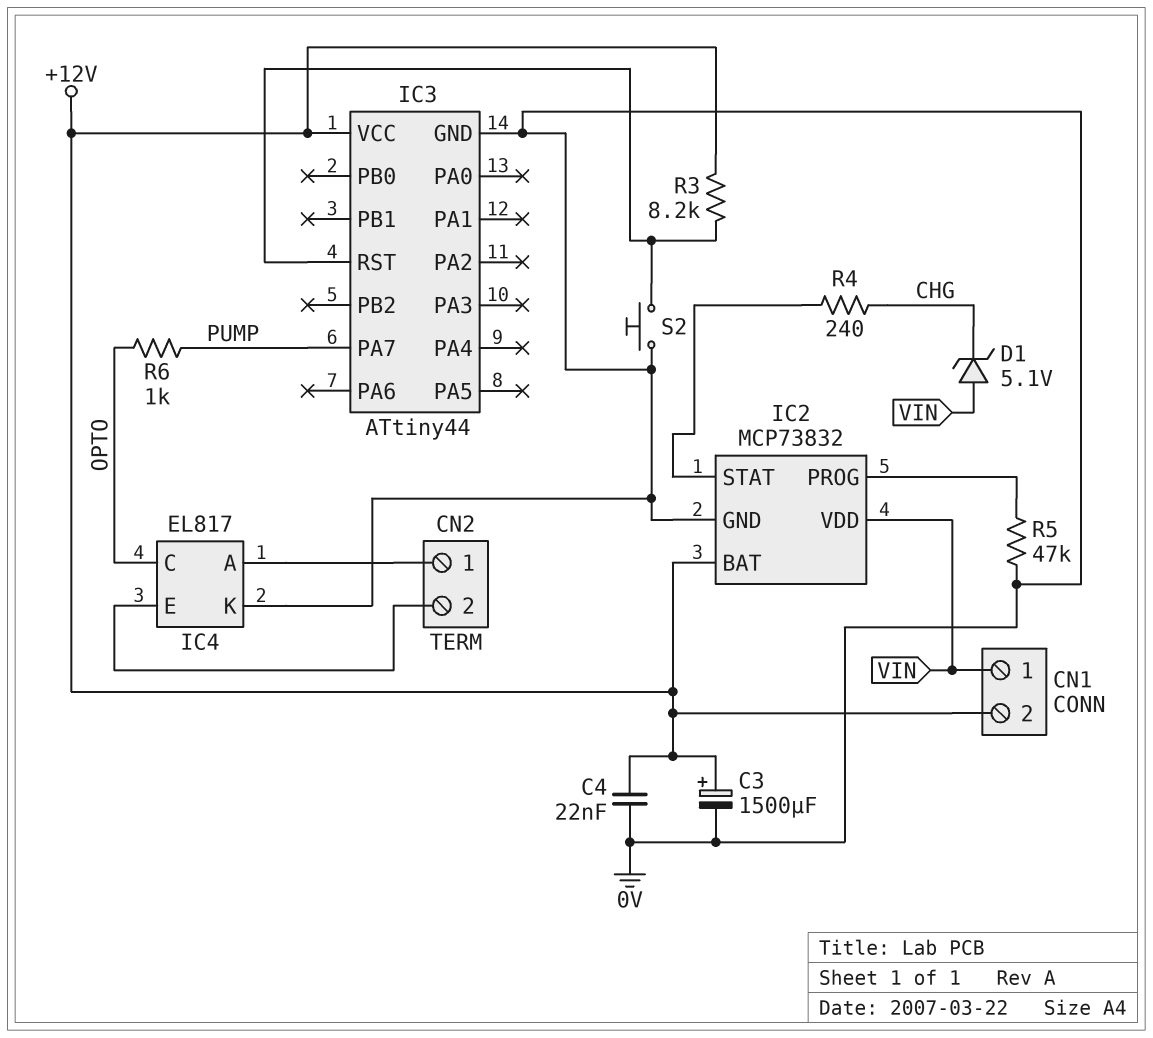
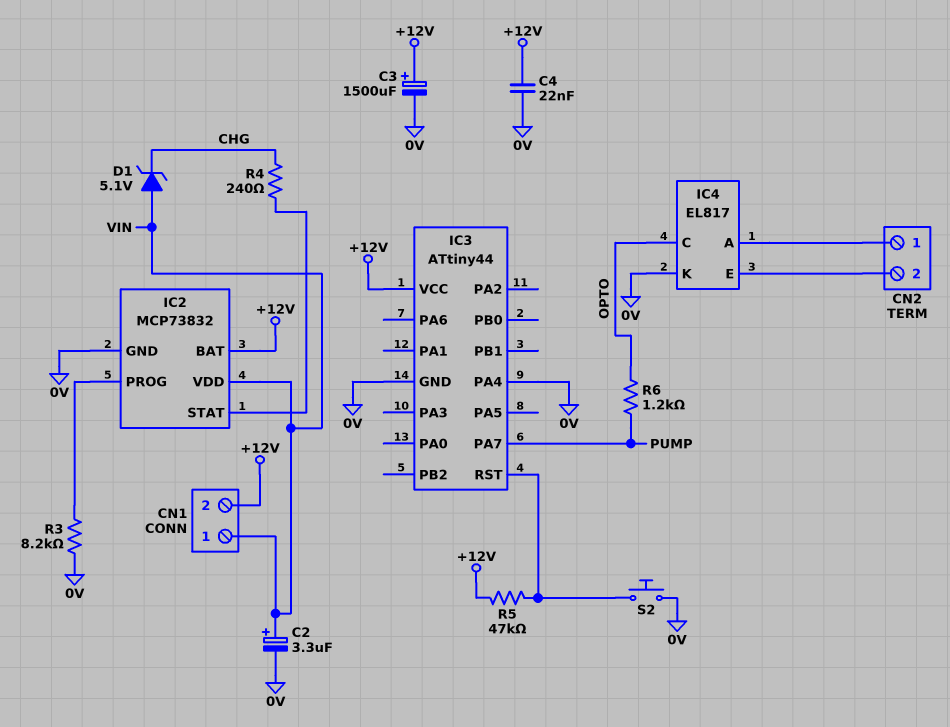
C2: none -> 3.3uF (plus VIN, minus 0V)
IC3 pin PA4: none -> 0V
R3: 8.2k (+12V, IC3/RST) -> 8.2k (0V, IC2/PROG)
R5: 47k (0V, IC2/PROG) -> 47k (+12V, IC3/RST)
R6: 1k (OPTO, PUMP) -> 1.2k (OPTO, PUMP)

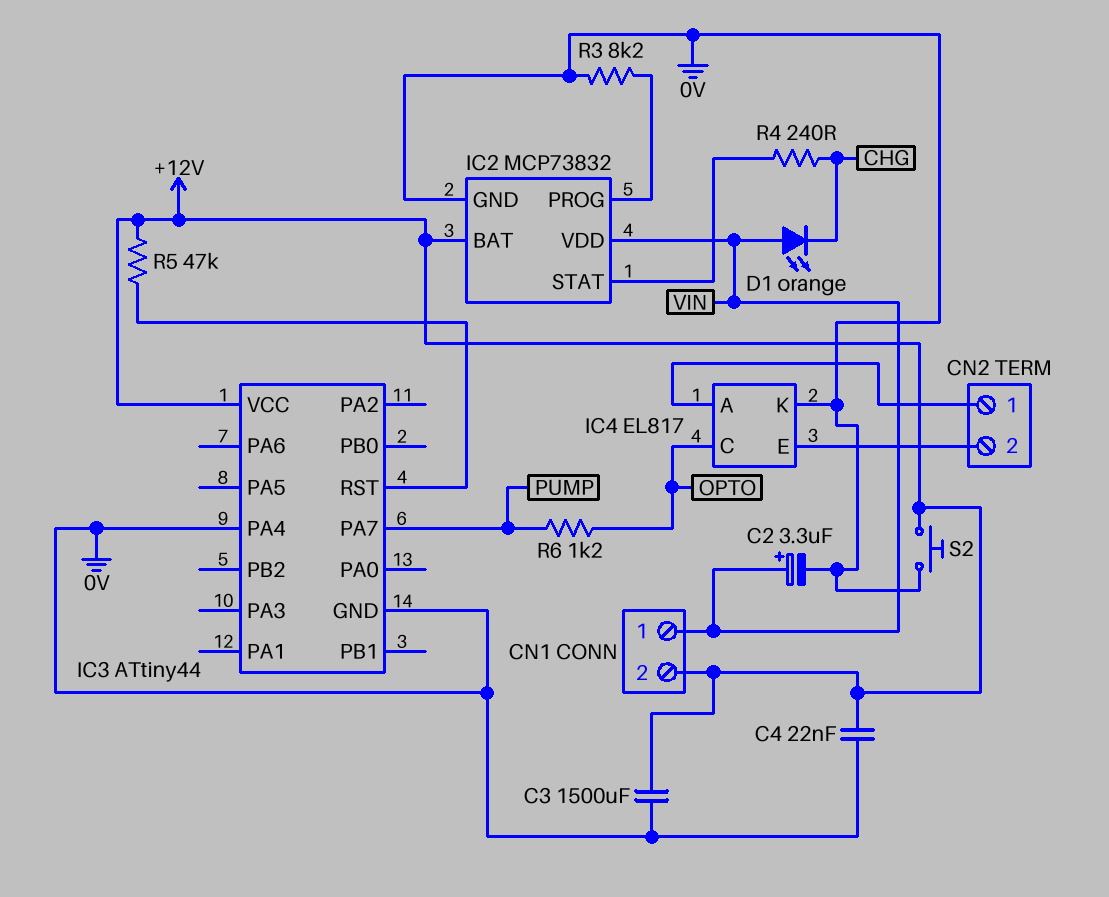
C3: 1500uF (plus +12V, minus 0V) -> 1500uF (+12V, 0V)
D1: zener 5.1V (A VIN, K CHG) -> LED orange (A VIN, K CHG)
S2: button (0V, IC3/RST) -> button (+12V, 0V)

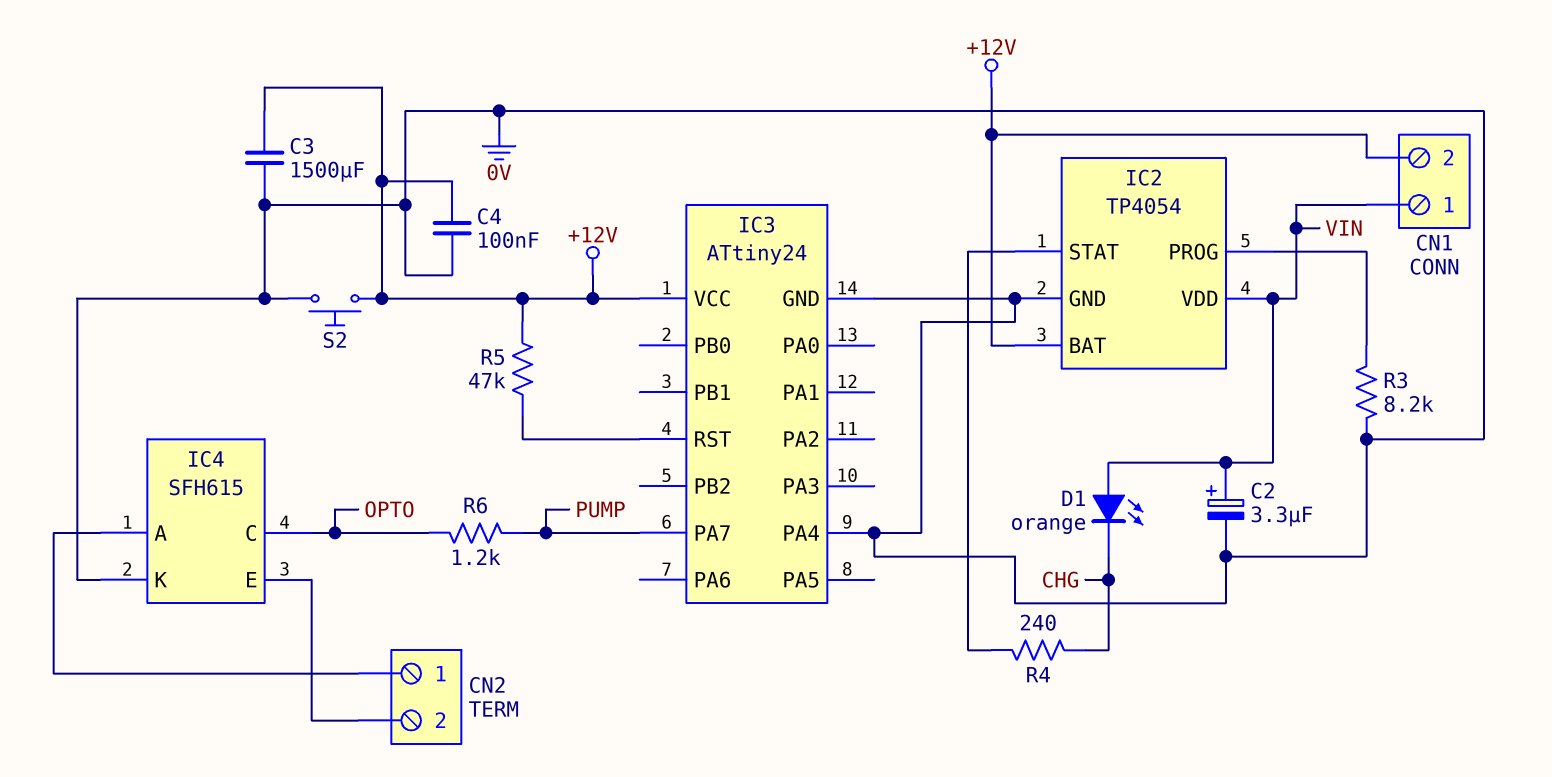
C4: 22nF (+12V, 0V) -> 100nF (+12V, 0V)
IC2: MCP73832 -> TP4054
IC3: ATtiny44 -> ATtiny24
IC4: EL817 -> SFH615

